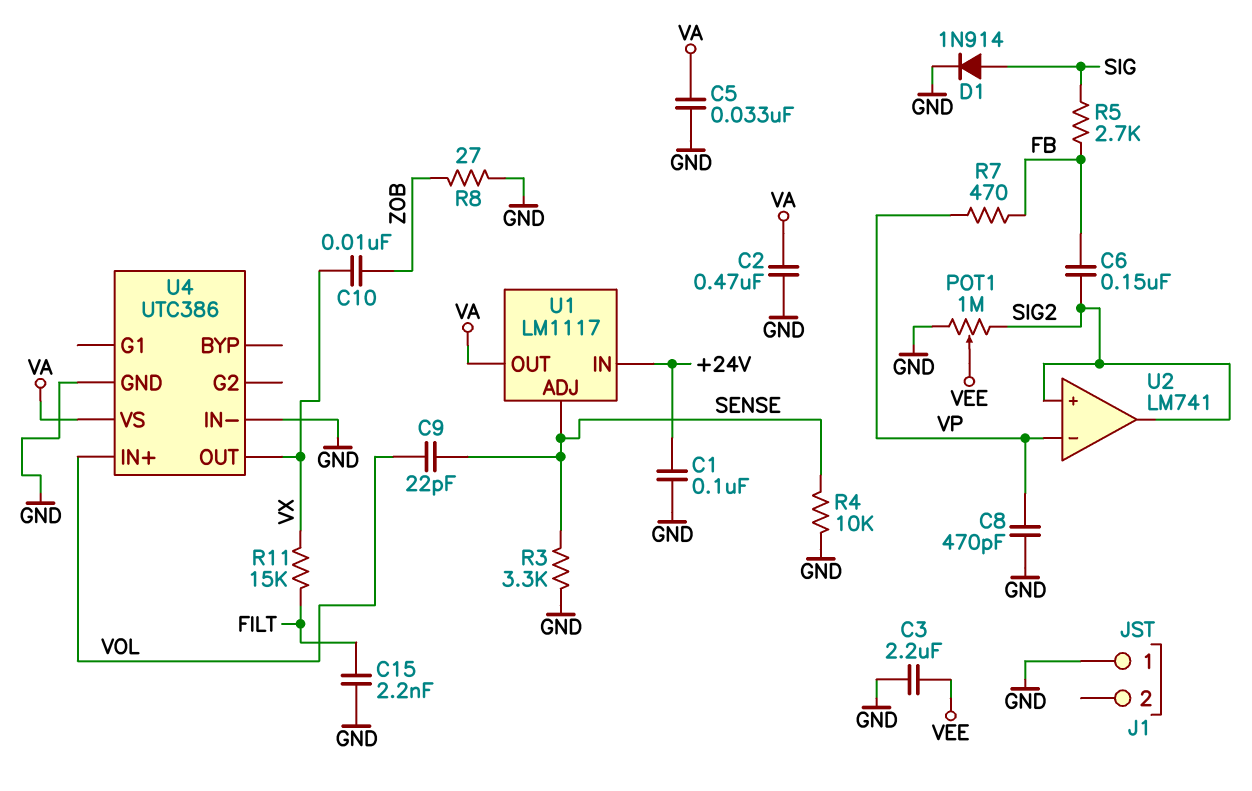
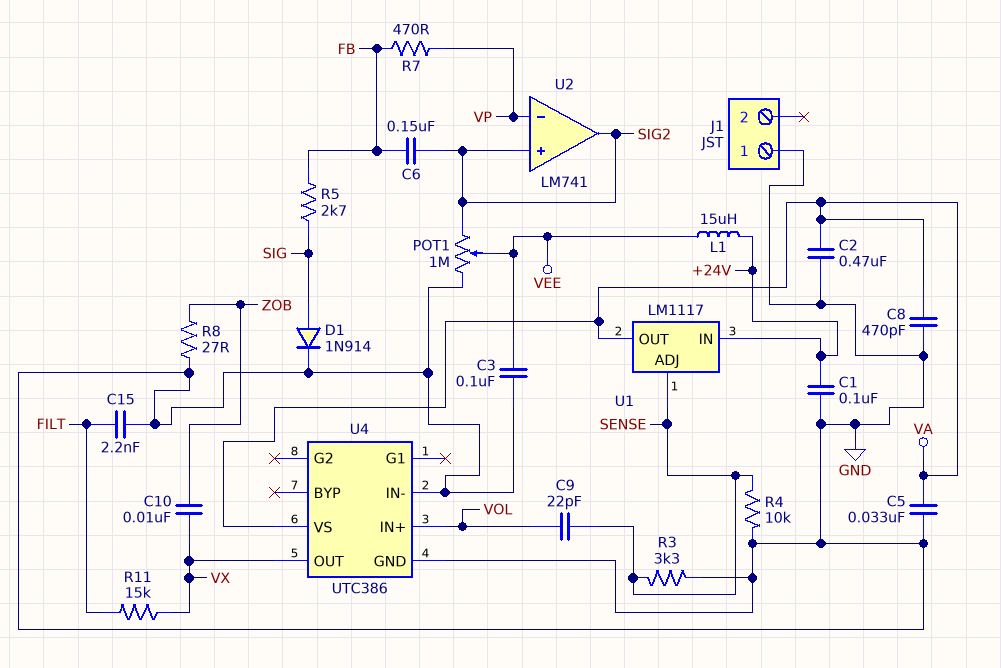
C3: 2.2uF (GND, VEE) -> 100nF (GND, VEE)
C8: 470pF (GND, VP) -> 470pF (GND, VA)
L1: none -> 15uH (+24V, VEE)

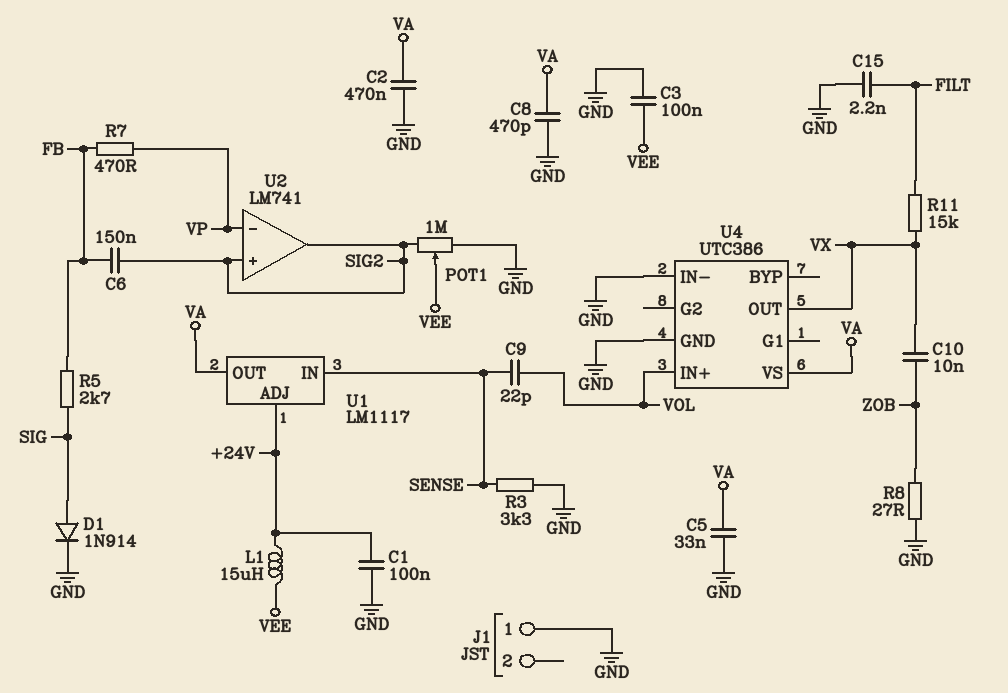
R4: 10k (GND, SENSE) -> none
U1 pin ADJ: SENSE -> +24V
U1 pin IN: +24V -> SENSE

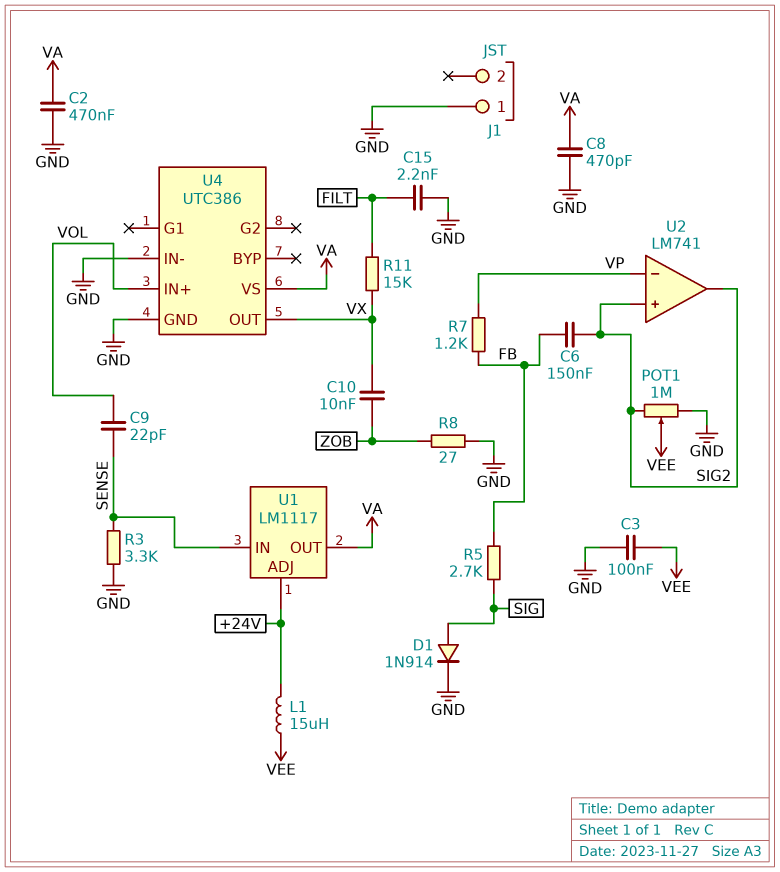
C1: 100nF (+24V, GND) -> none
C5: 33nF (GND, VA) -> none
R7: 470 (FB, VP) -> 1.2k (FB, VP)

